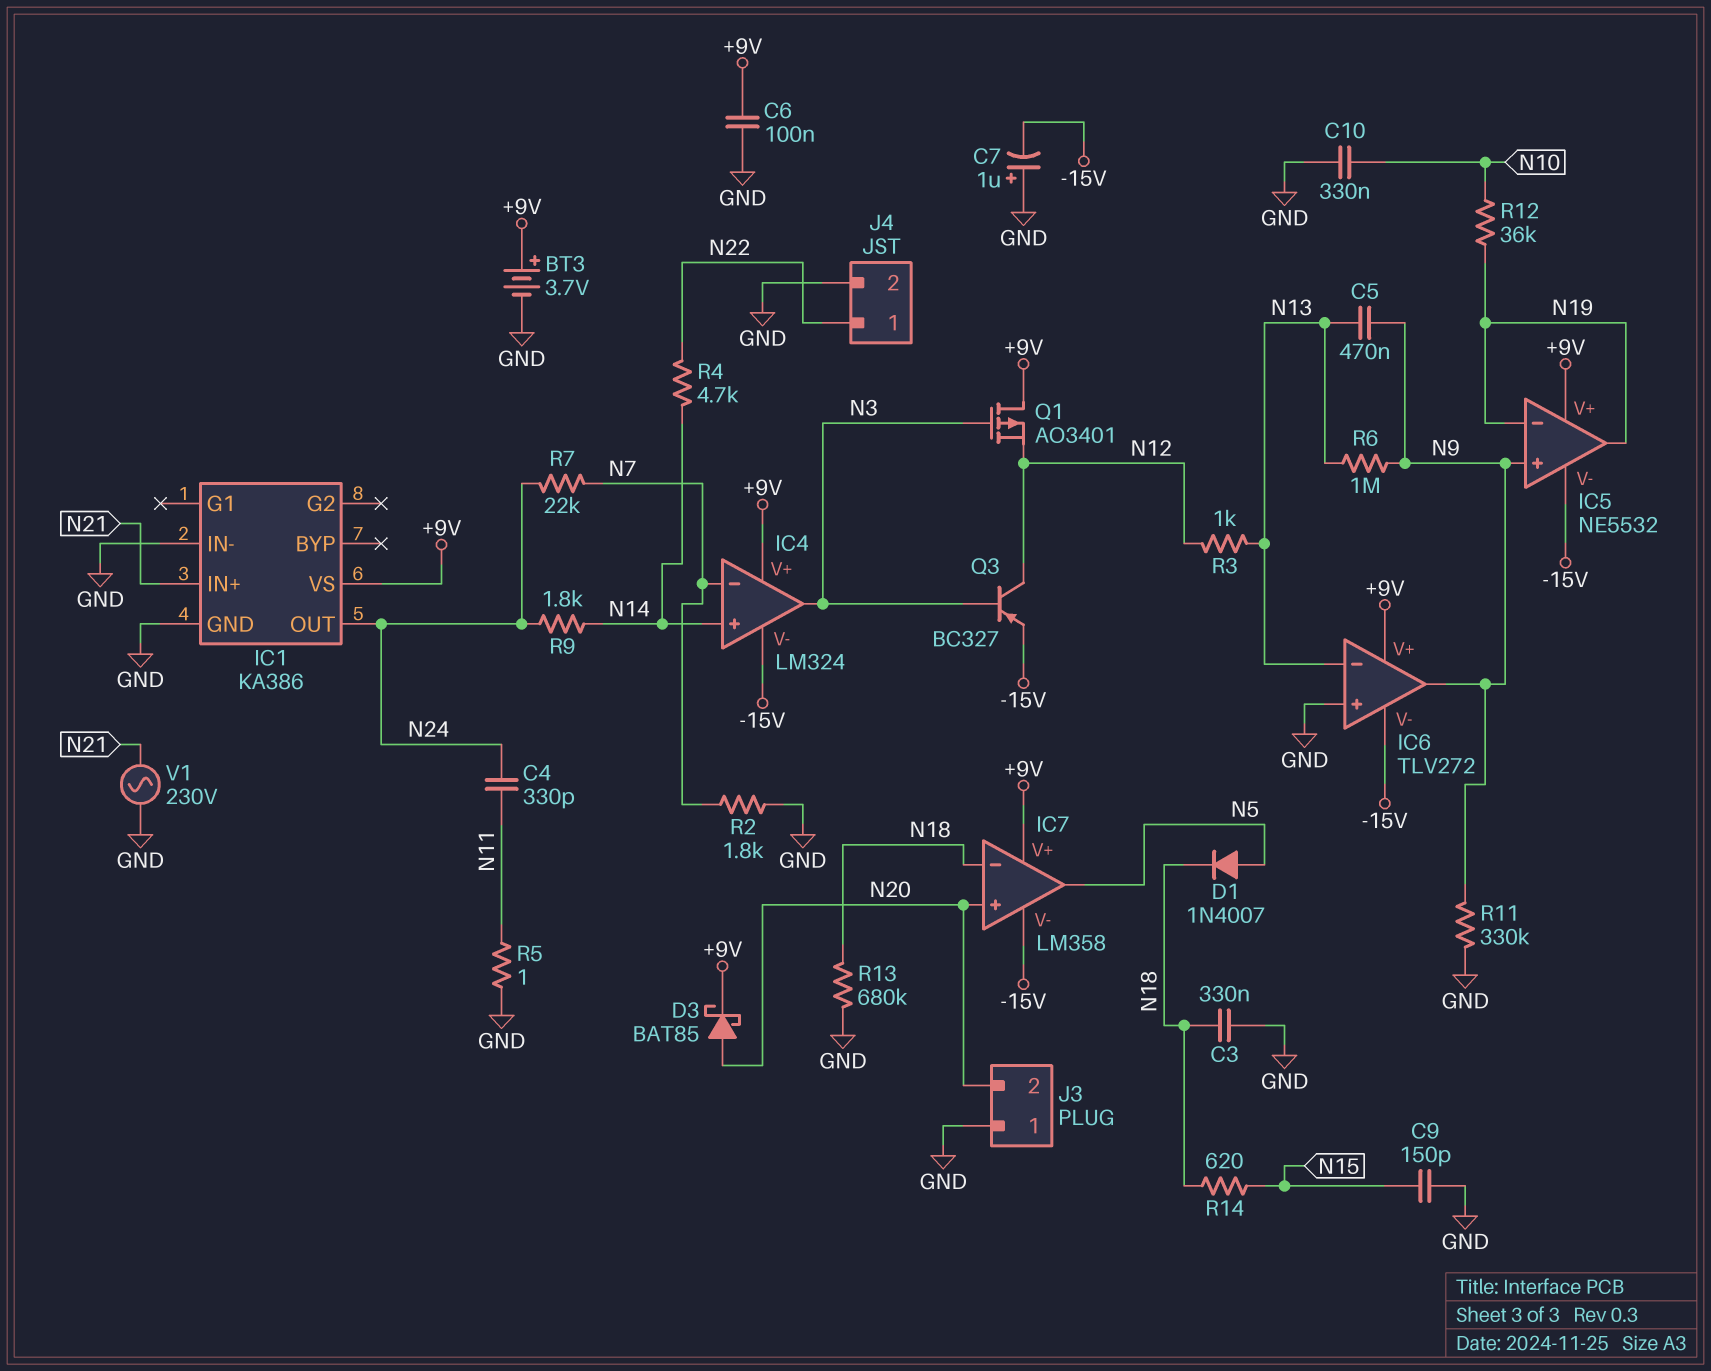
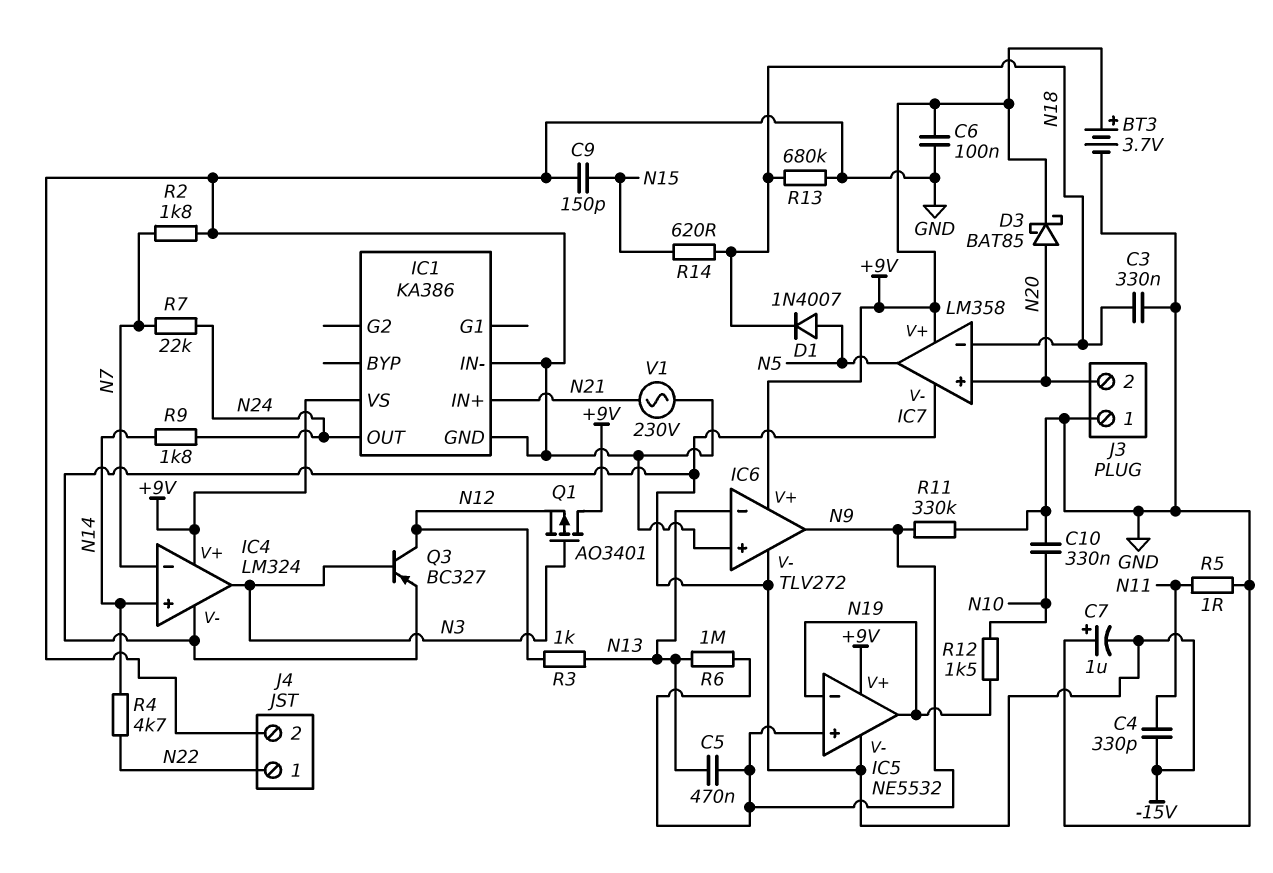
C4: 330pF (N11, N24) -> 330pF (-15V, N11)
R12: 36k (N10, N19) -> 1.5k (N10, N19)

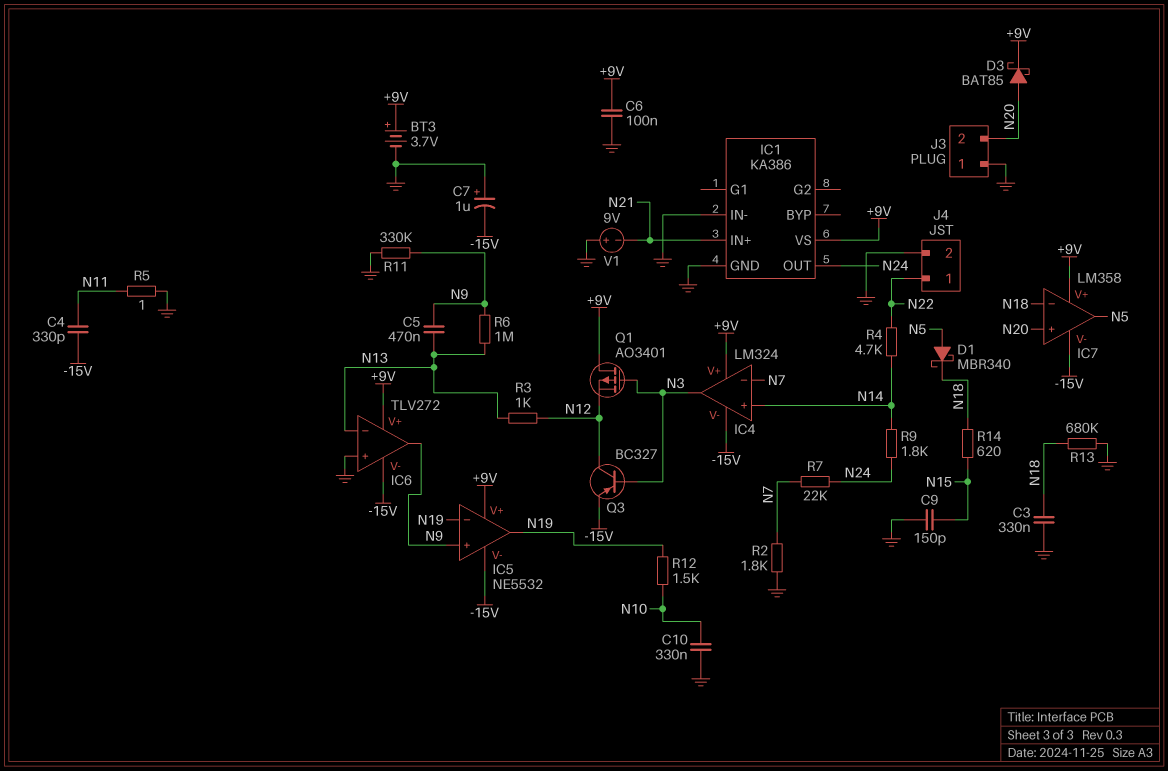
D1: diode 1N4007 (A N5, K N18) -> schottky MBR340 (A N5, K N18)
V1: AC 230V (GND, N21) -> 9V (plus GND, minus N21)

